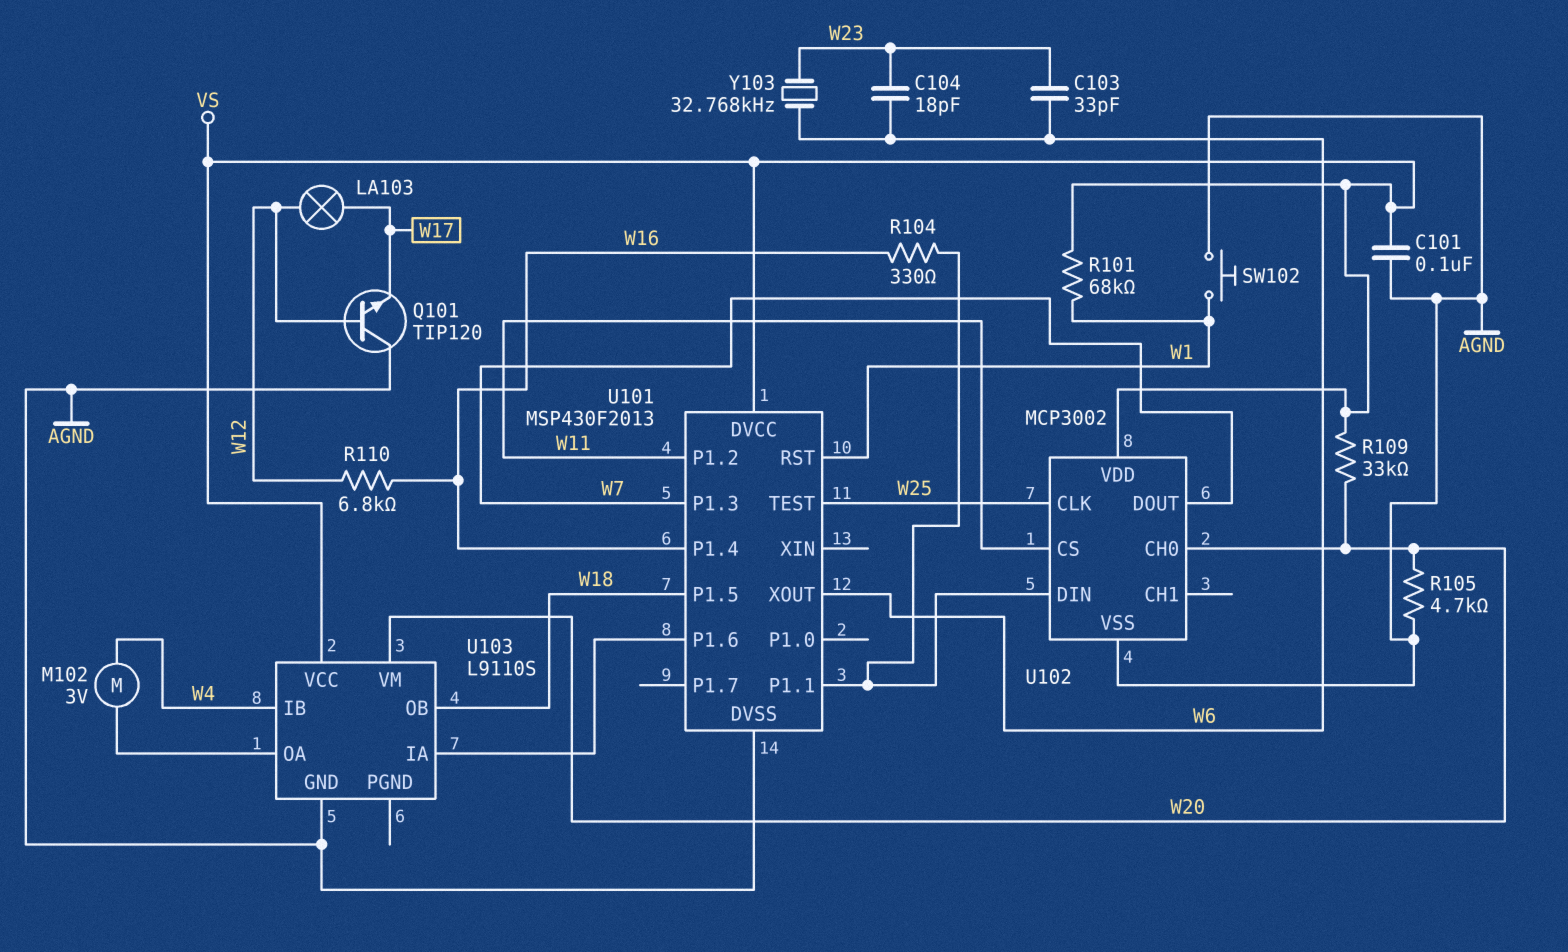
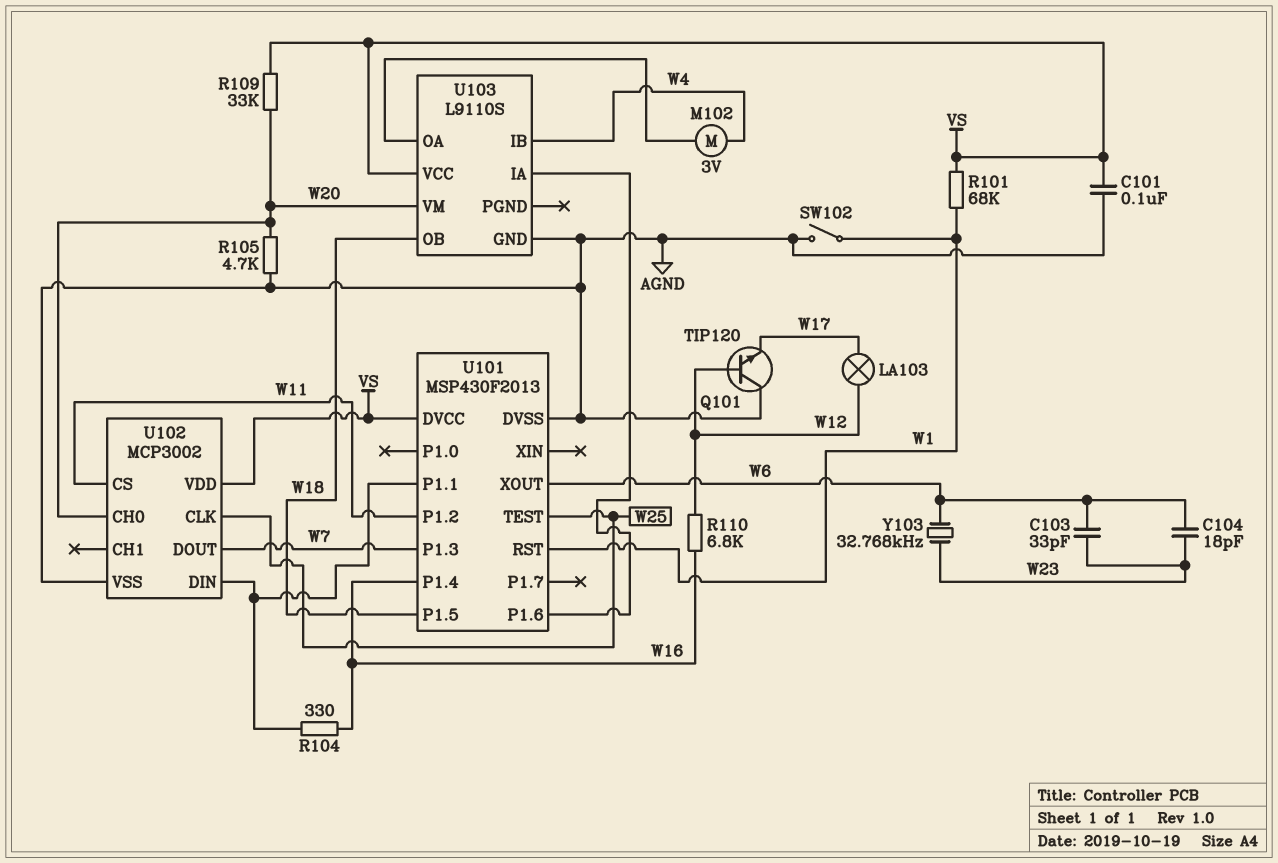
SW102: button (AGND, W1) -> switch (AGND, W1)

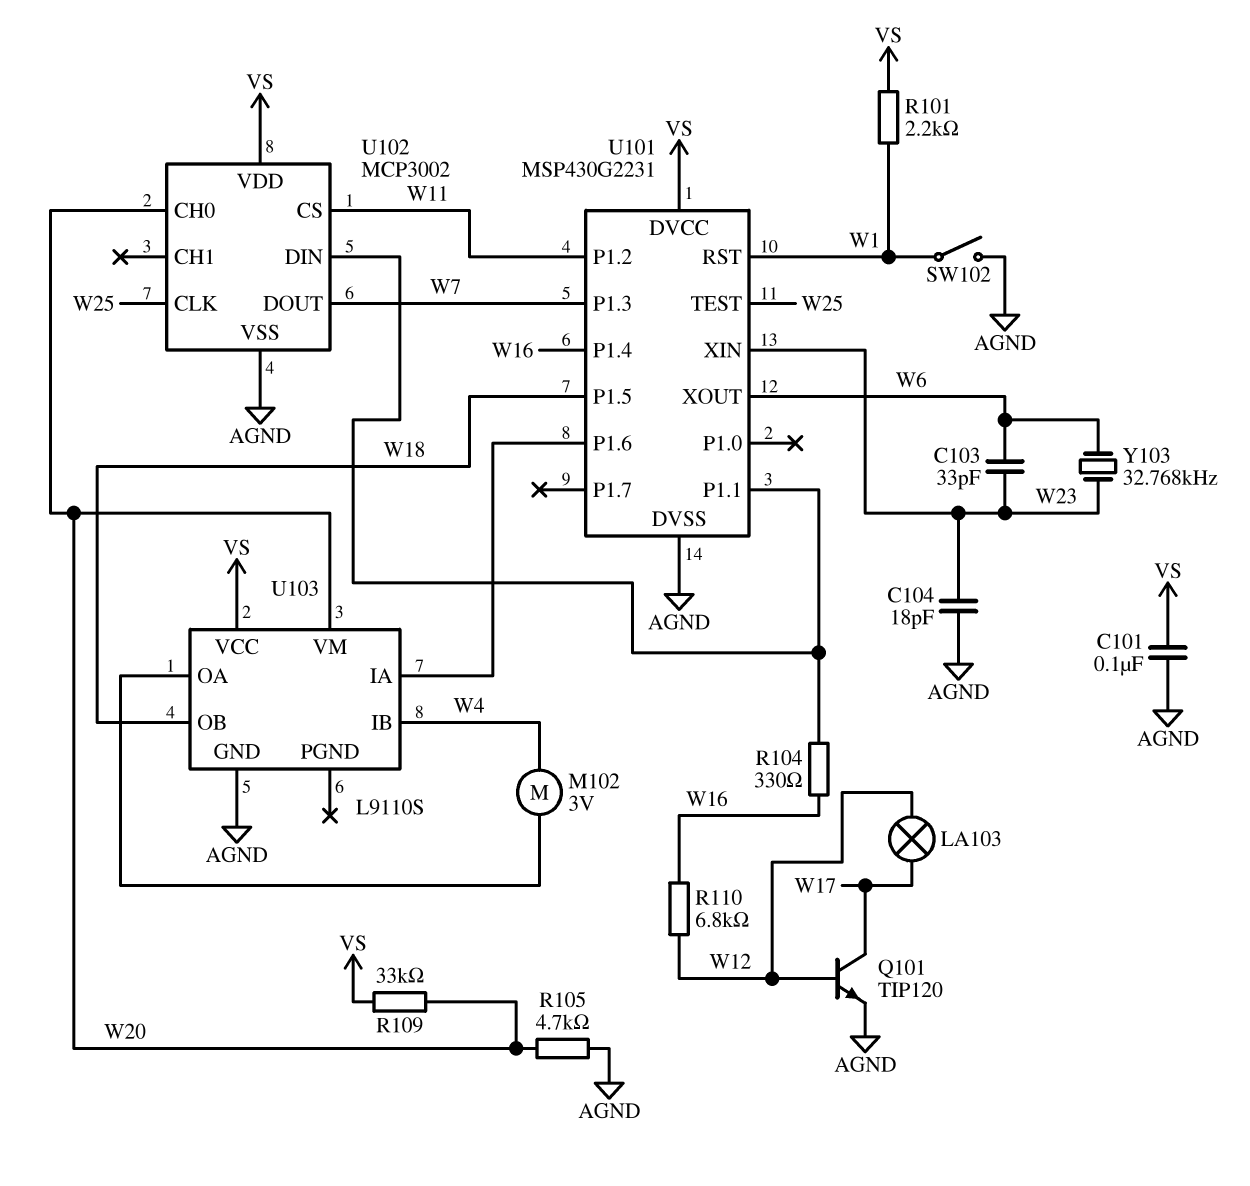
C104: 18pF (W6, W23) -> 18pF (AGND, W23)
Q101: NPN TIP120 (B W12, C AGND, E W17) -> NPN TIP120 (B W12, C W17, E AGND)
R101: 68k (VS, W1) -> 2.2k (VS, W1)
U101: MSP430F2013 -> MSP430G2231
U101 pin XIN: none -> W23

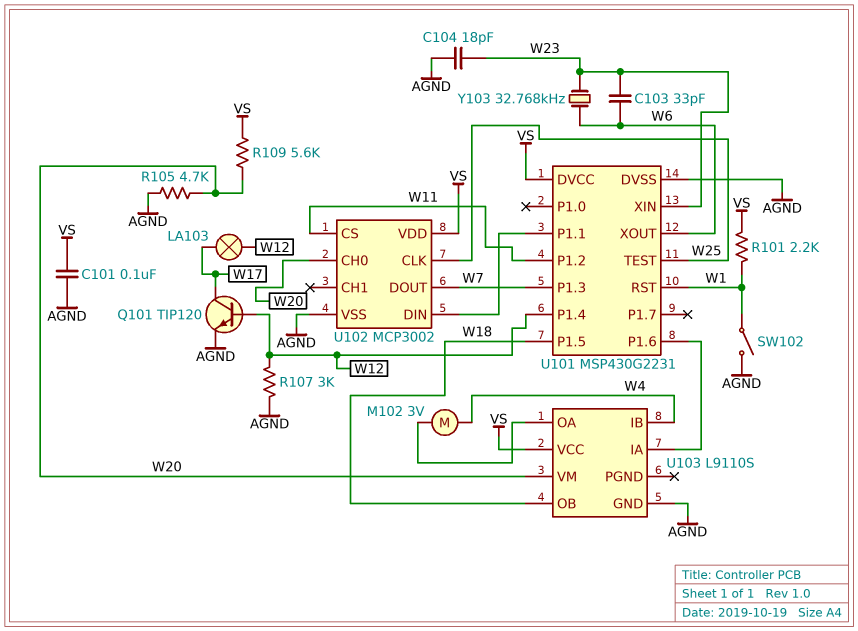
R104: 330 (U101/P1.1, W16) -> none
R107: none -> 3k (AGND, W12)
R109: 33k (VS, W20) -> 5.6k (VS, W20)
R110: 6.8k (W12, W16) -> none
U101 pin P1.4: W16 -> W12

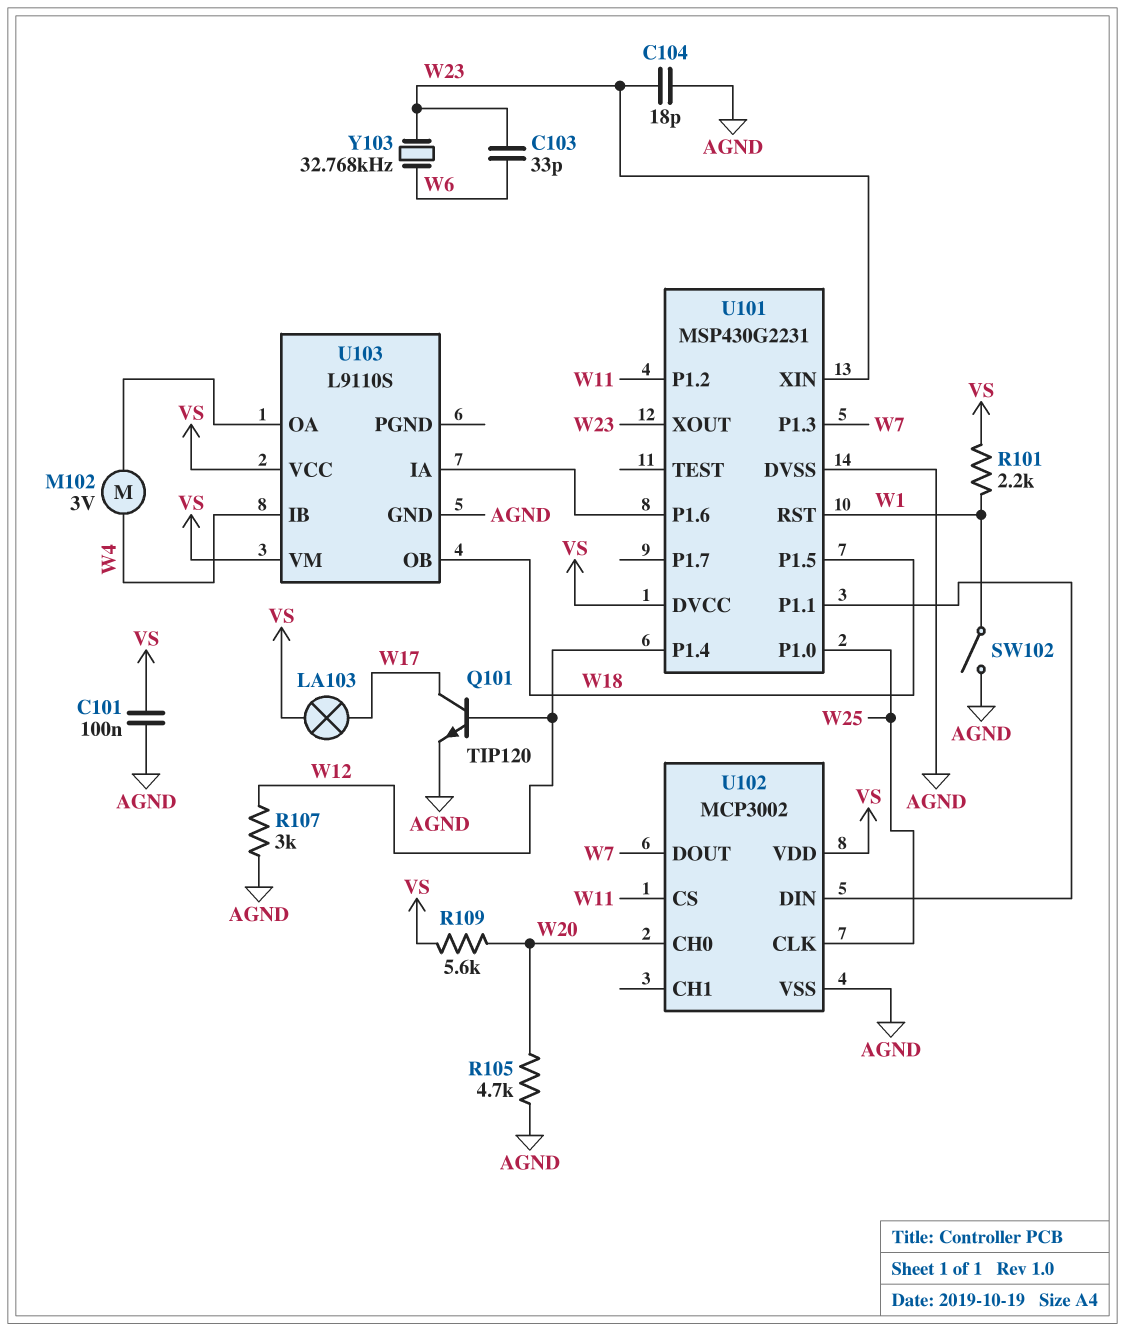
LA103: lamp (W12, W17) -> lamp (VS, W17)
U101 pin P1.0: none -> W25
U101 pin TEST: W25 -> none
U101 pin XOUT: W6 -> W23
U103 pin VM: W20 -> VS

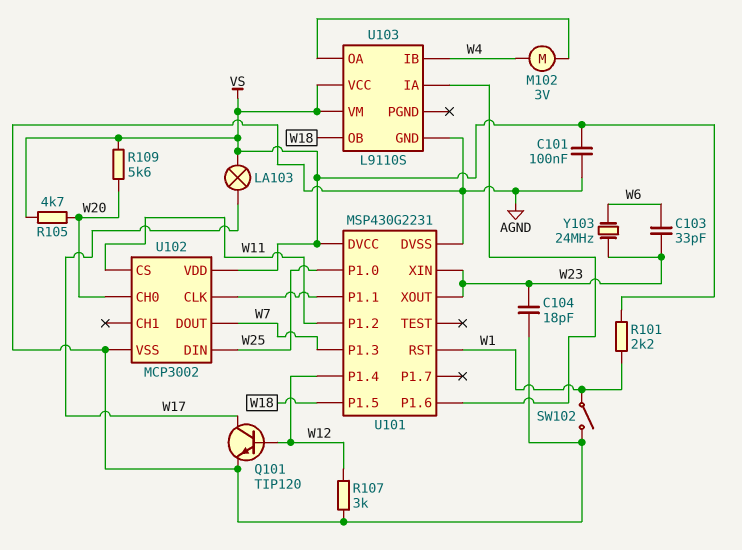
R105: 4.7k (AGND, W20) -> 4.7k (VS, W20)
U102 pin CLK: W25 -> U101/P1.1
U102 pin DIN: U101/P1.1 -> W25
Y103: 32.768kHz (W6, W23) -> 24MHz (W6, W23)

